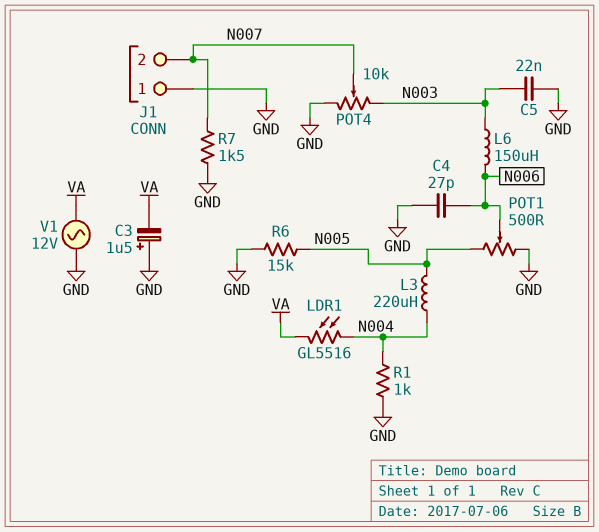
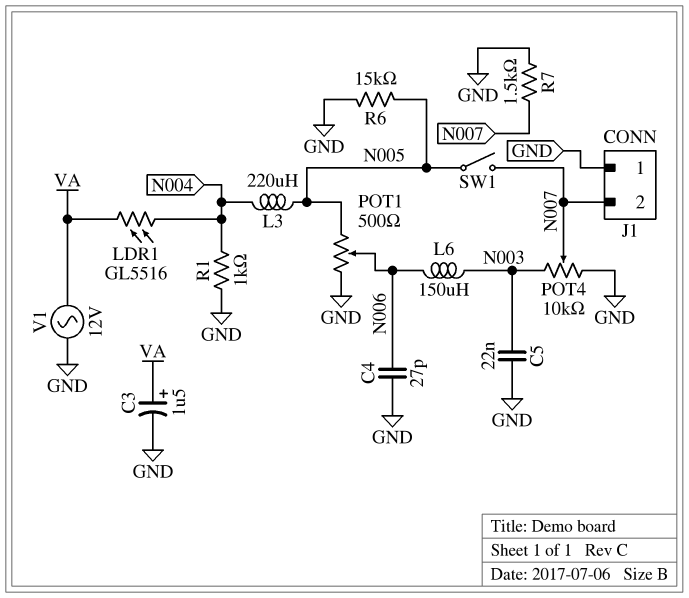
C3: 1.5uF (plus GND, minus VA) -> 1.5uF (plus VA, minus GND)
SW1: none -> switch (N005, N007)

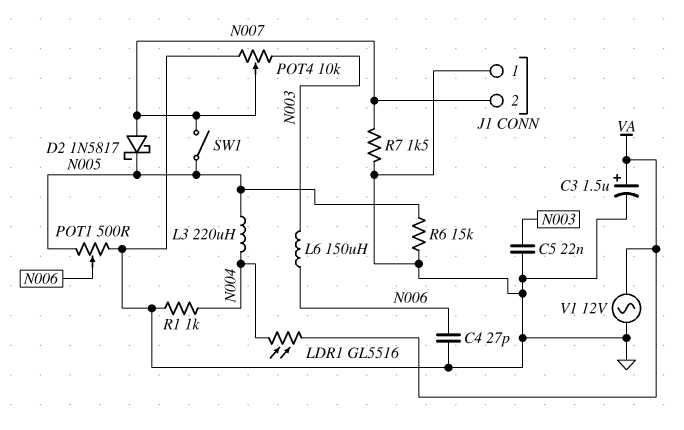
D2: none -> schottky 1N5817 (A N007, K N005)

